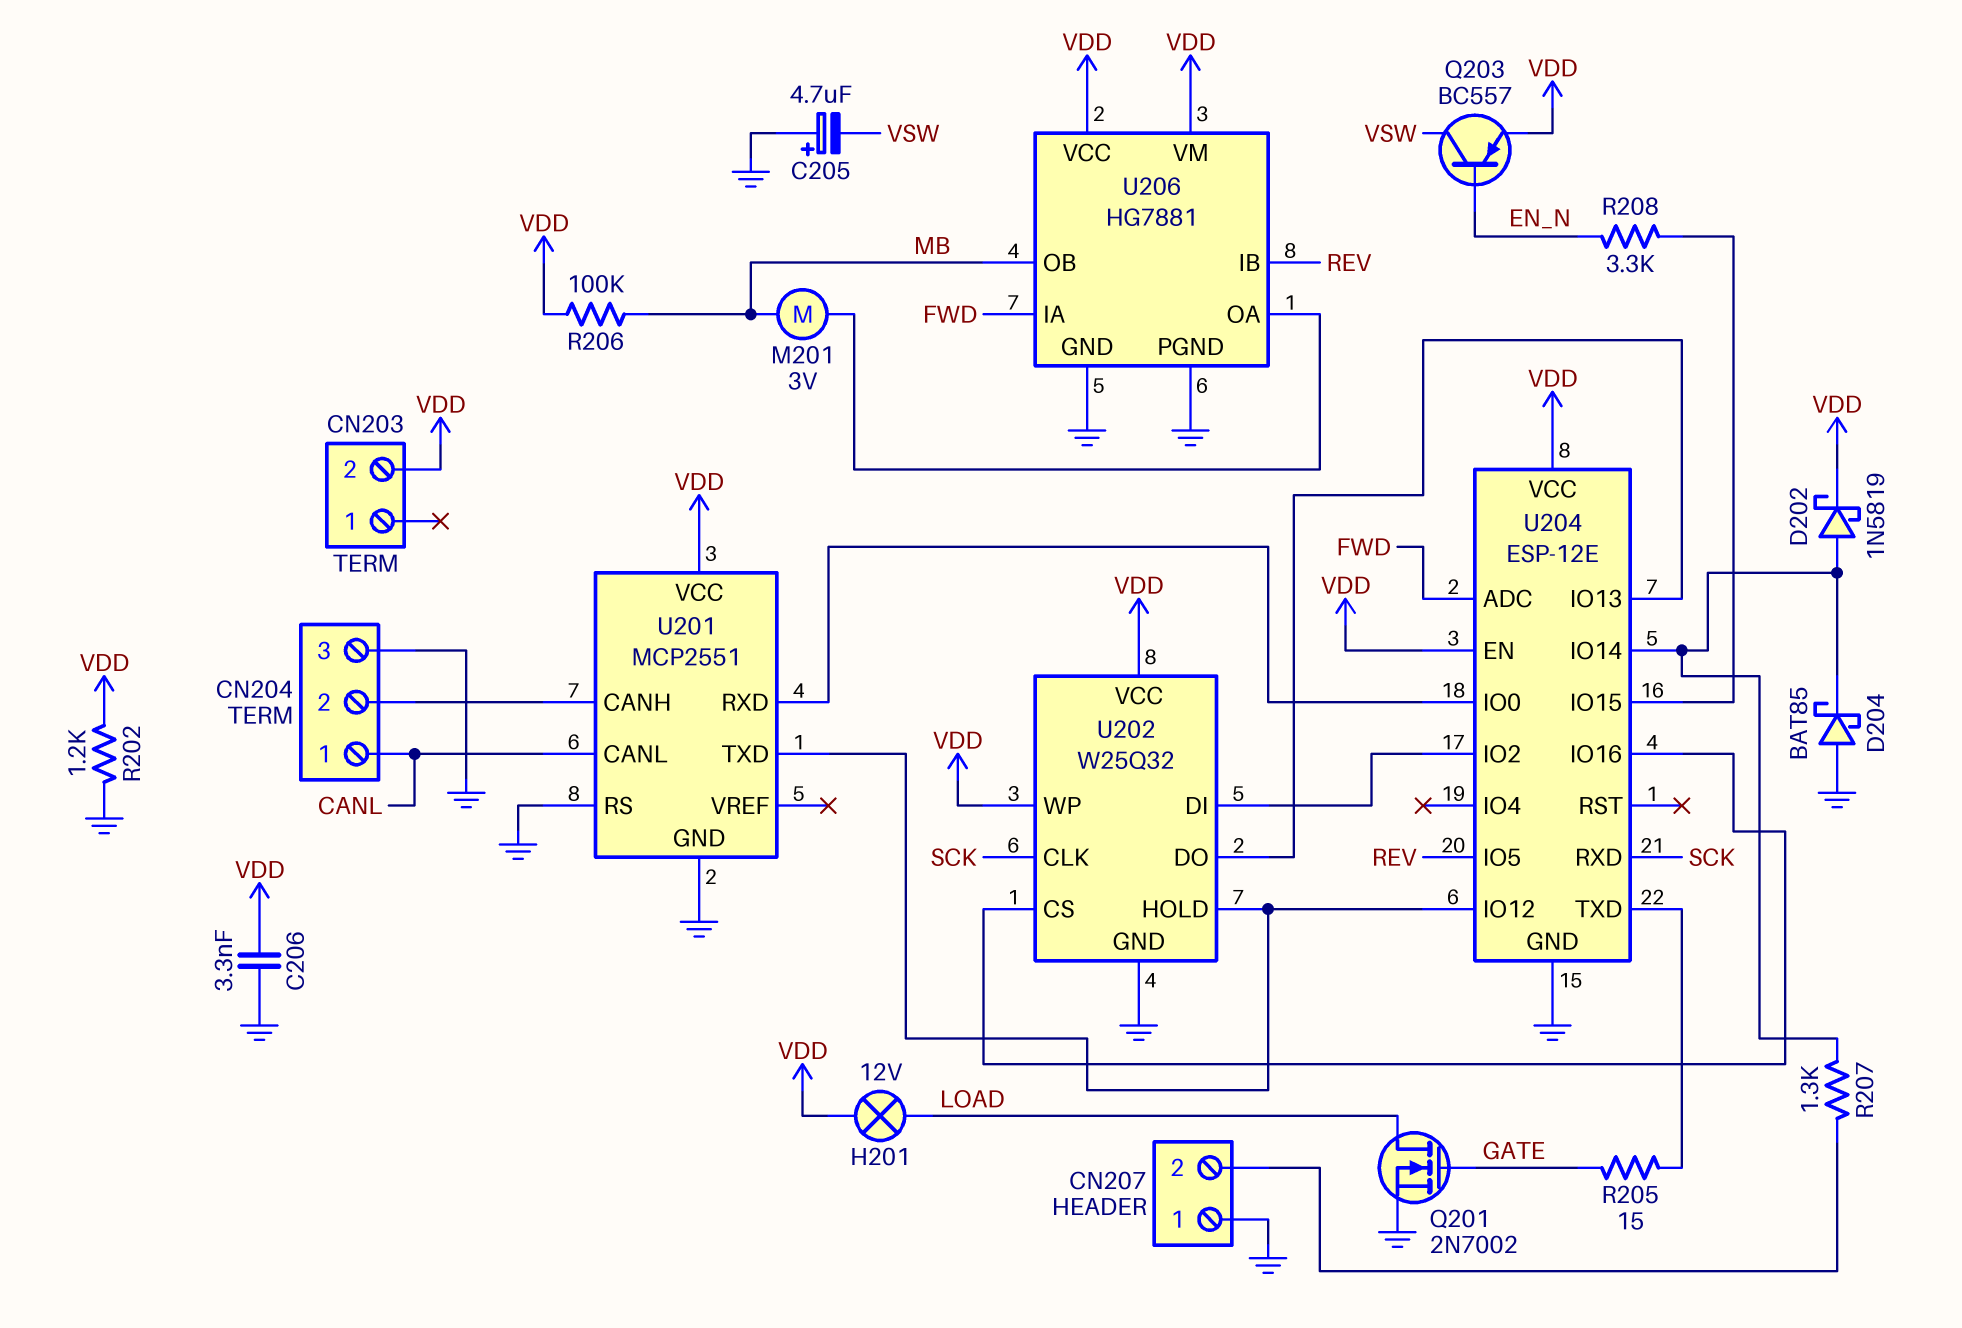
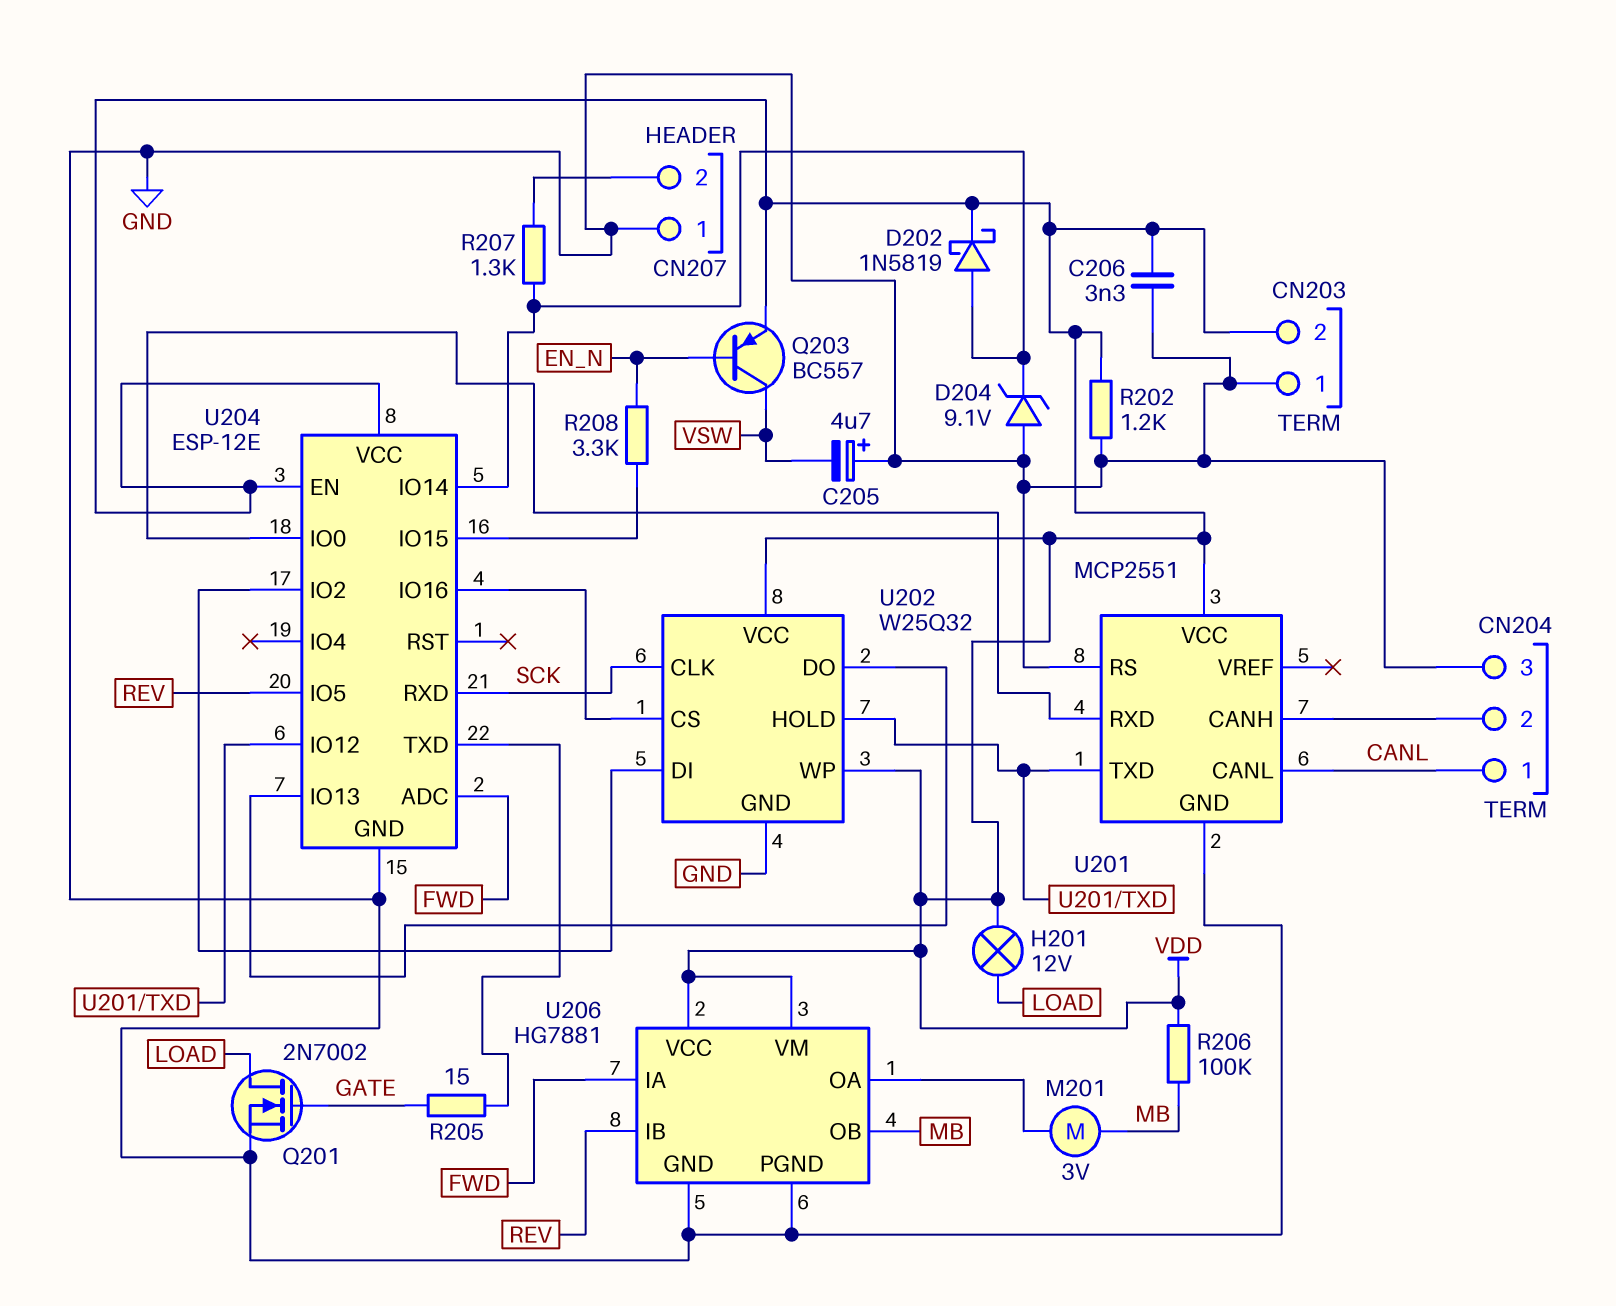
CN203 pin 1: none -> GND
D204: schottky BAT85 (A GND, K U204/IO14) -> zener 9.1V (A GND, K U204/IO14)

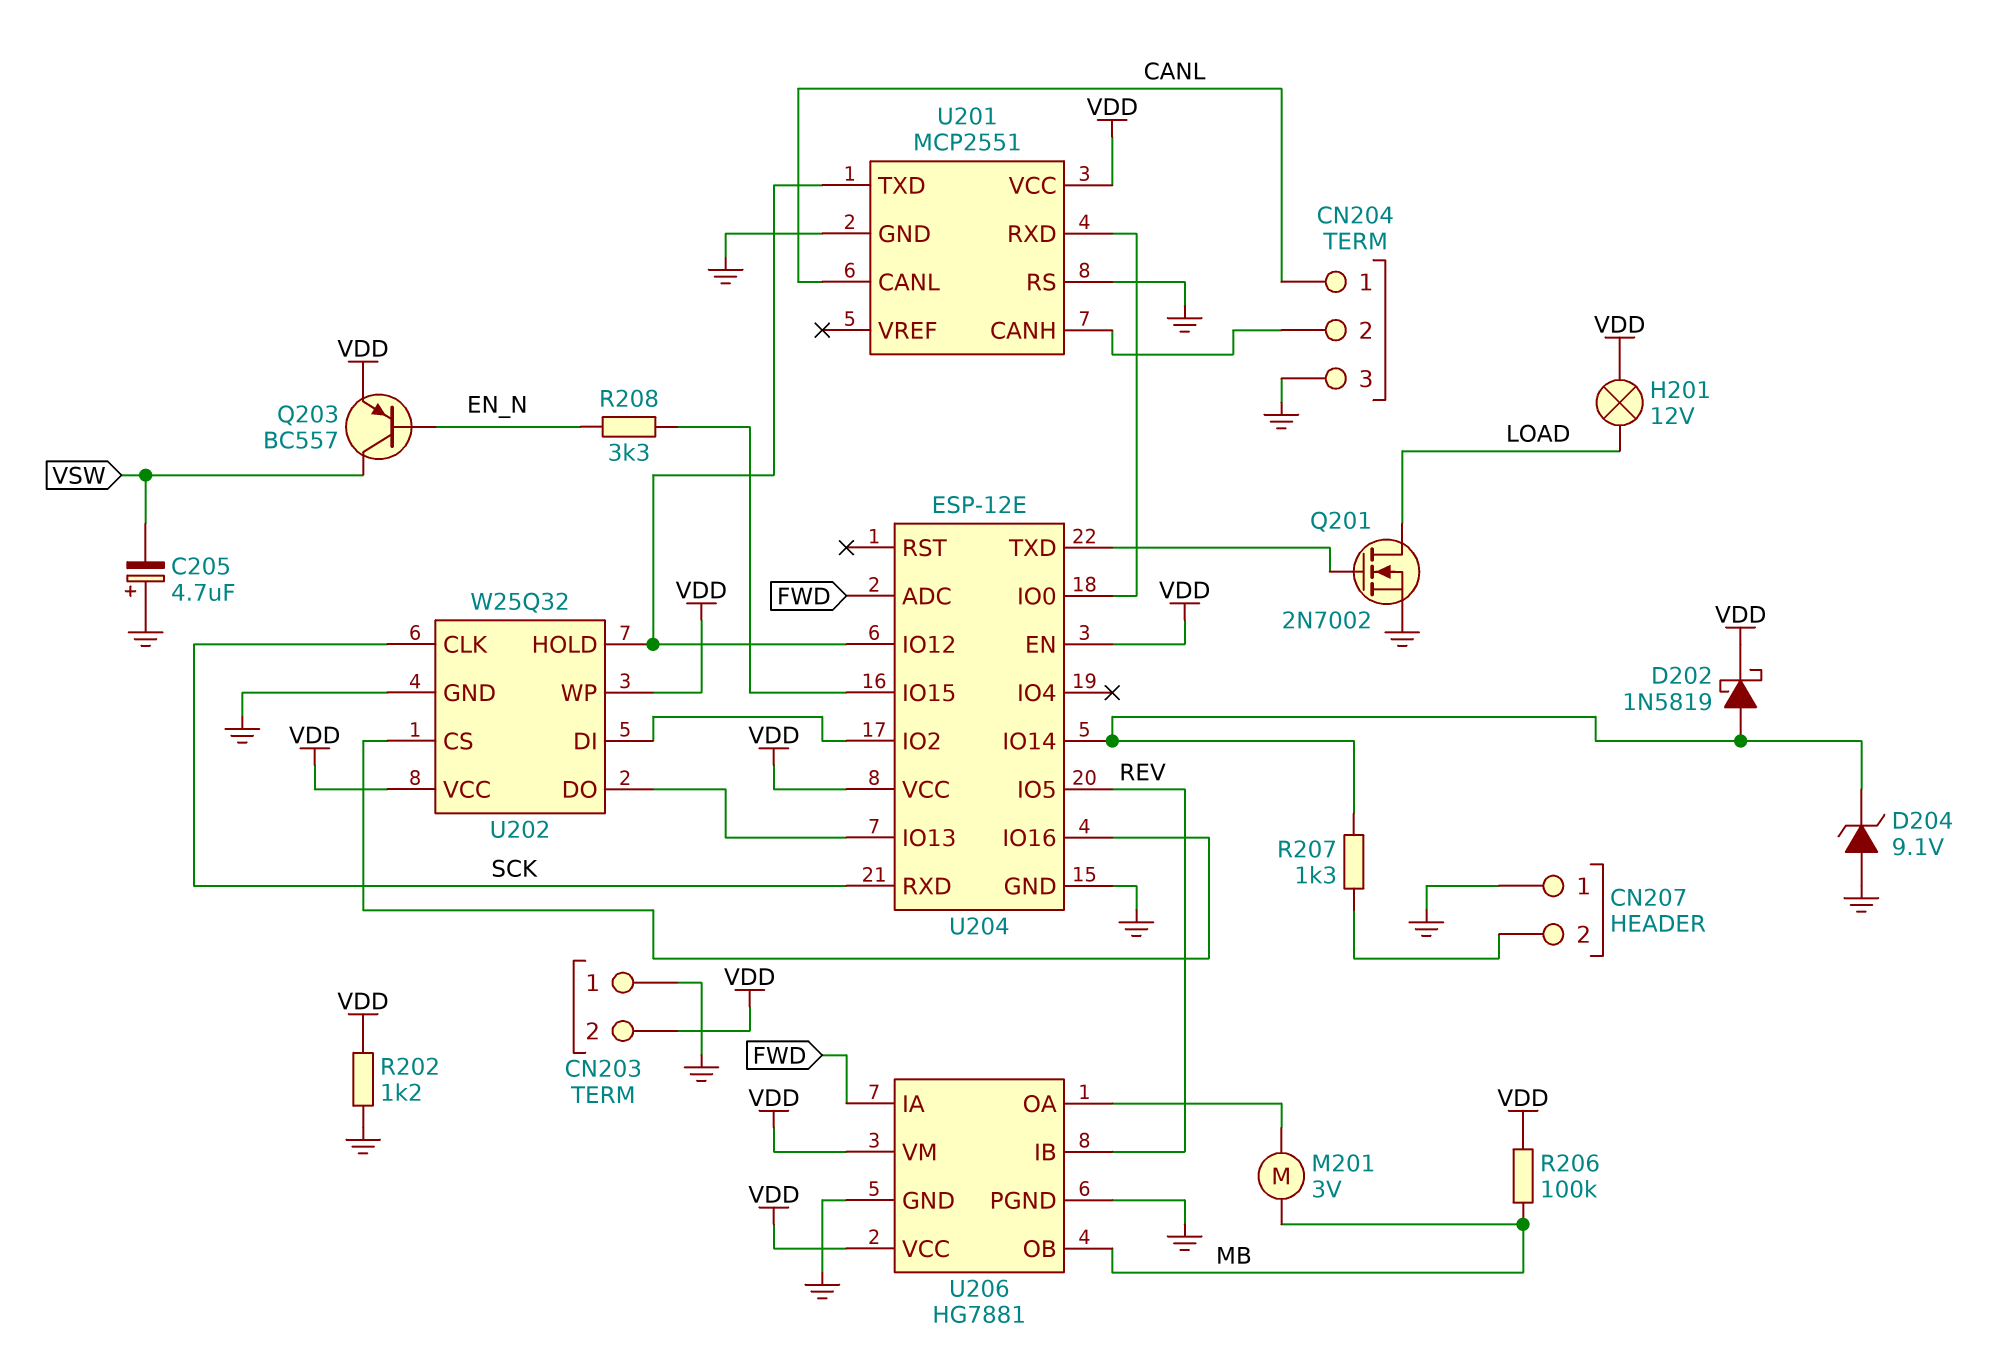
C206: 3.3nF (GND, VDD) -> none
Q201: NMOS 2N7002 (G GATE, D LOAD, S GND) -> NMOS 2N7002 (G U204/TXD, D LOAD, S GND)
R205: 15 (GATE, U204/TXD) -> none

